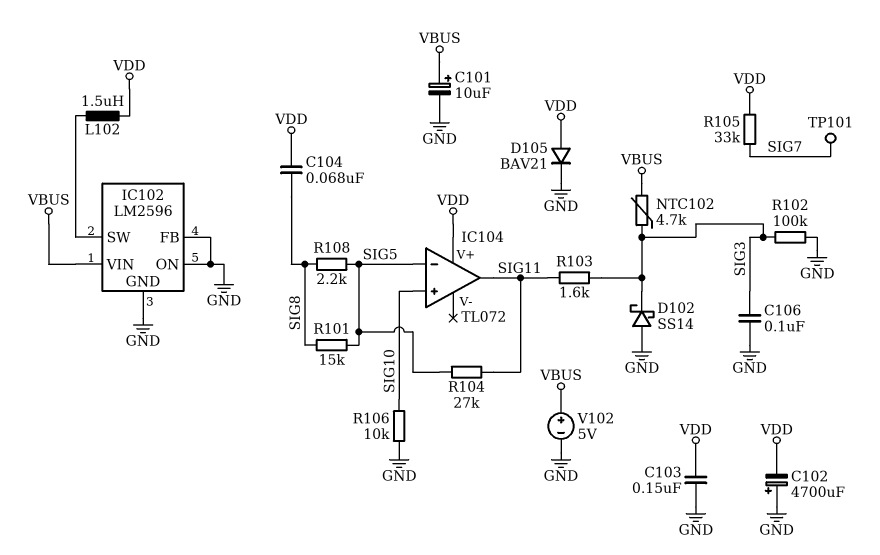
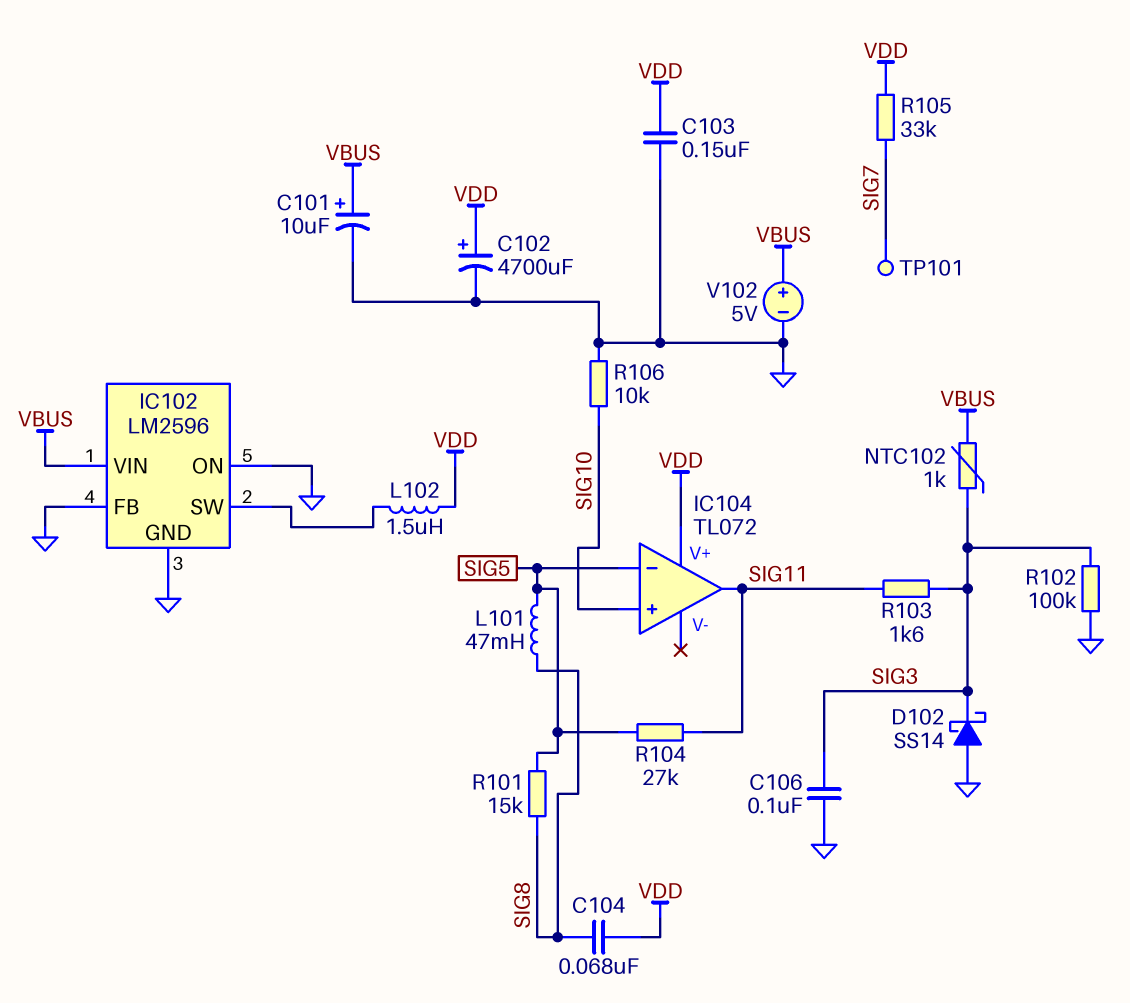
C102: 4700uF (plus GND, minus VDD) -> 4700uF (plus VDD, minus GND)
D105: diode BAV21 (A VDD, K GND) -> none
L101: none -> 47mH (SIG5, SIG8)
NTC102: 4.7k (SIG3, VBUS) -> 1k (SIG3, VBUS)
R108: 2.2k (SIG5, SIG8) -> none

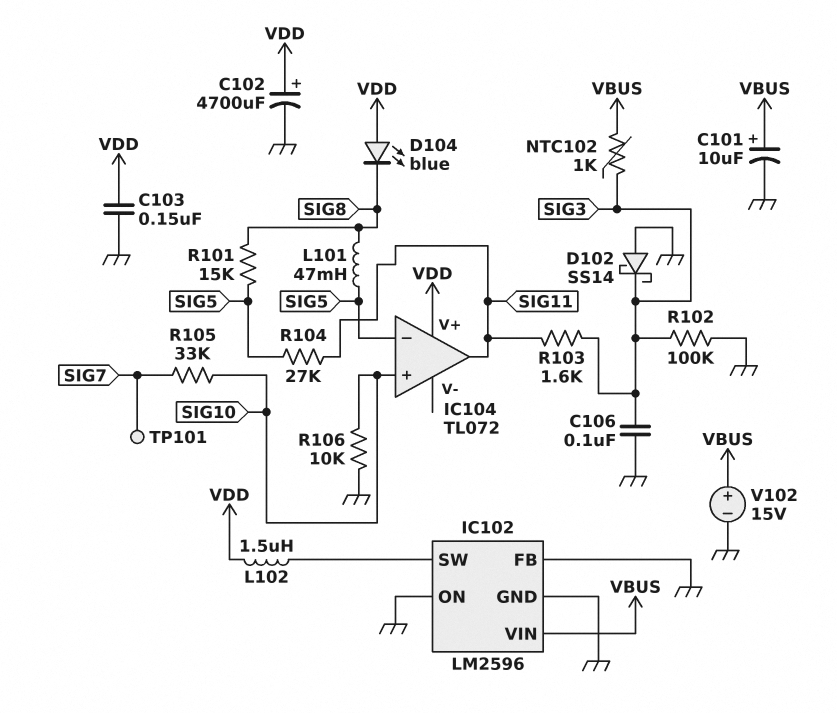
C104: 68nF (SIG8, VDD) -> none
D104: none -> LED blue (A VDD, K SIG8)
R105: 33k (SIG7, VDD) -> 33k (SIG7, SIG10)
V102: 5V (plus VBUS, minus GND) -> 15V (plus VBUS, minus GND)

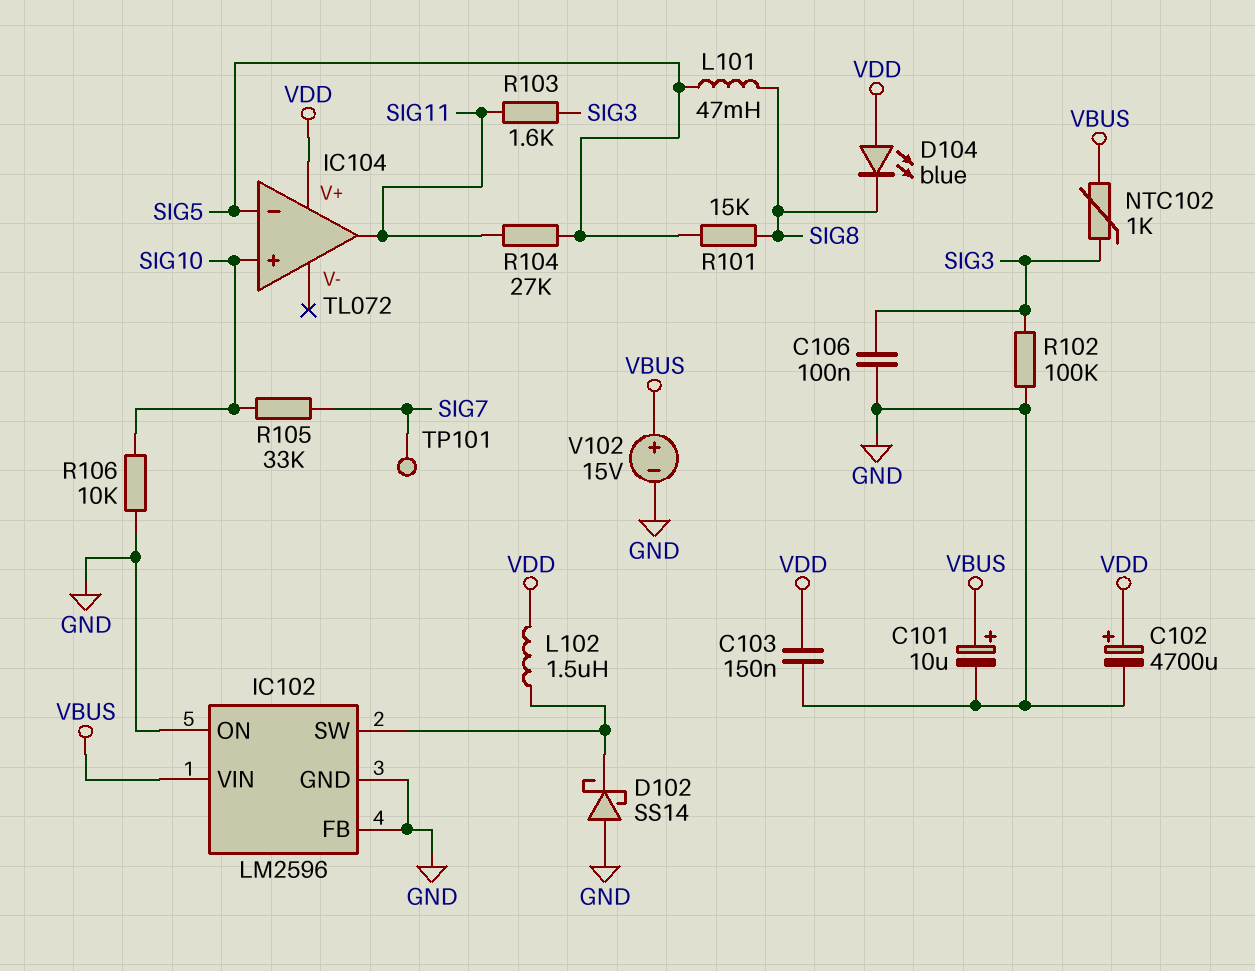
D102: schottky SS14 (A GND, K SIG3) -> schottky SS14 (A GND, K IC102/SW)

